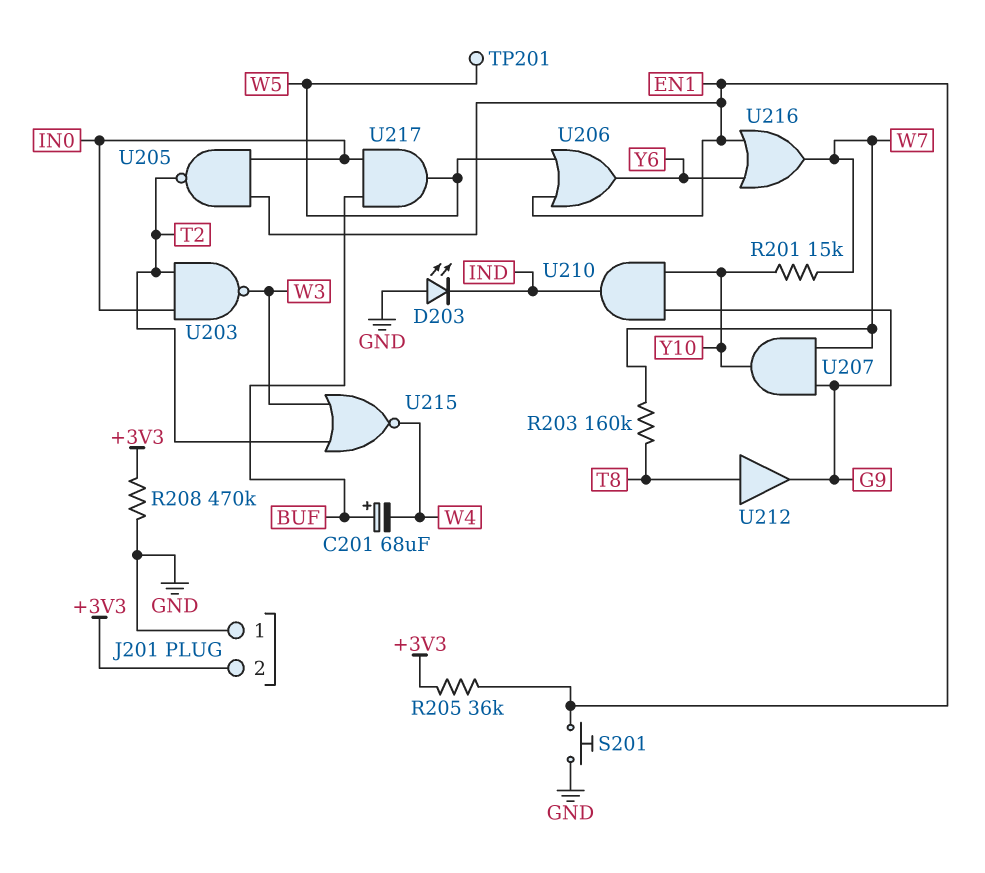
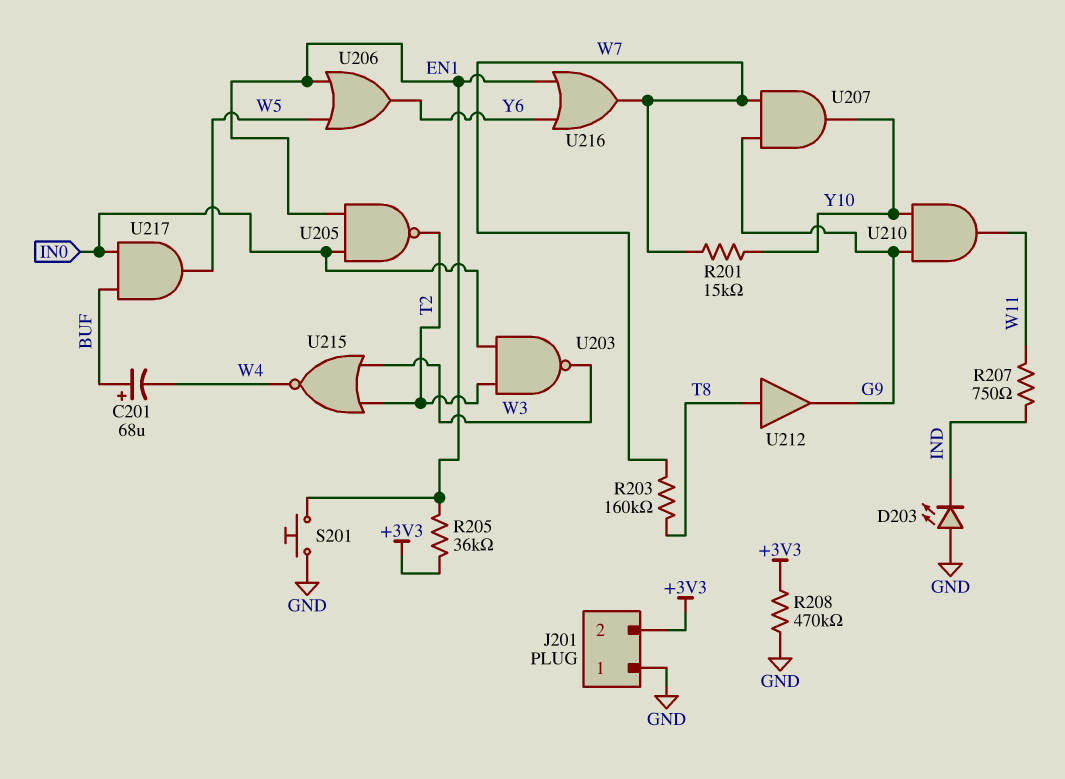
R207: none -> 750 (IND, W11)
TP201: test point (W5) -> none
U210: AND (in G9, in Y10, out IND) -> AND (in G9, in Y10, out W11)

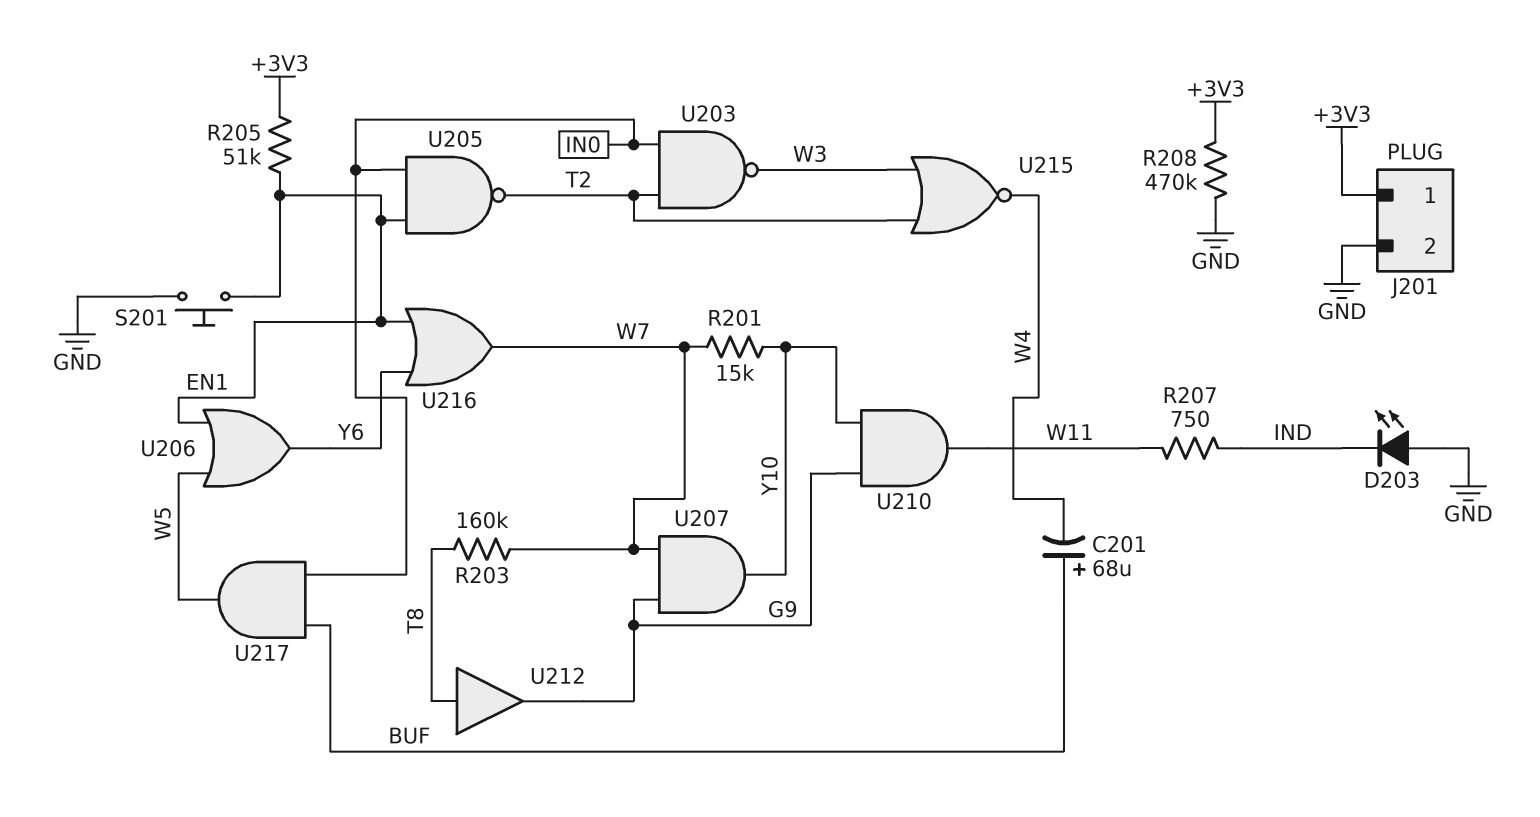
J201 pin 1: GND -> +3V3
J201 pin 2: +3V3 -> GND
R205: 36k (+3V3, EN1) -> 51k (+3V3, EN1)

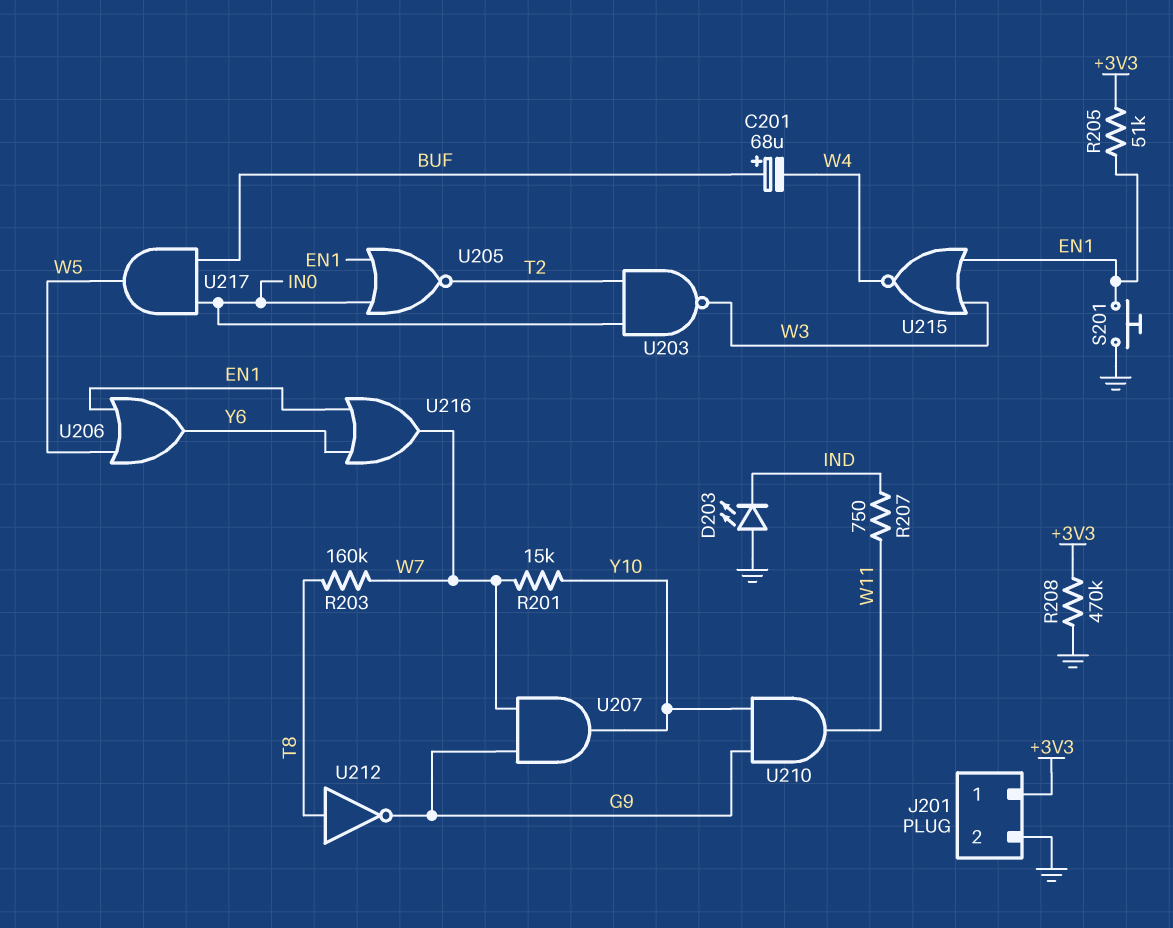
U205: NAND (in EN1, in IN0, out T2) -> NOR (in EN1, in IN0, out T2)
U212: buffer (in T8, out G9) -> NOT (in T8, out G9)
U215: NOR (in T2, in W3, out W4) -> NOR (in EN1, in W3, out W4)

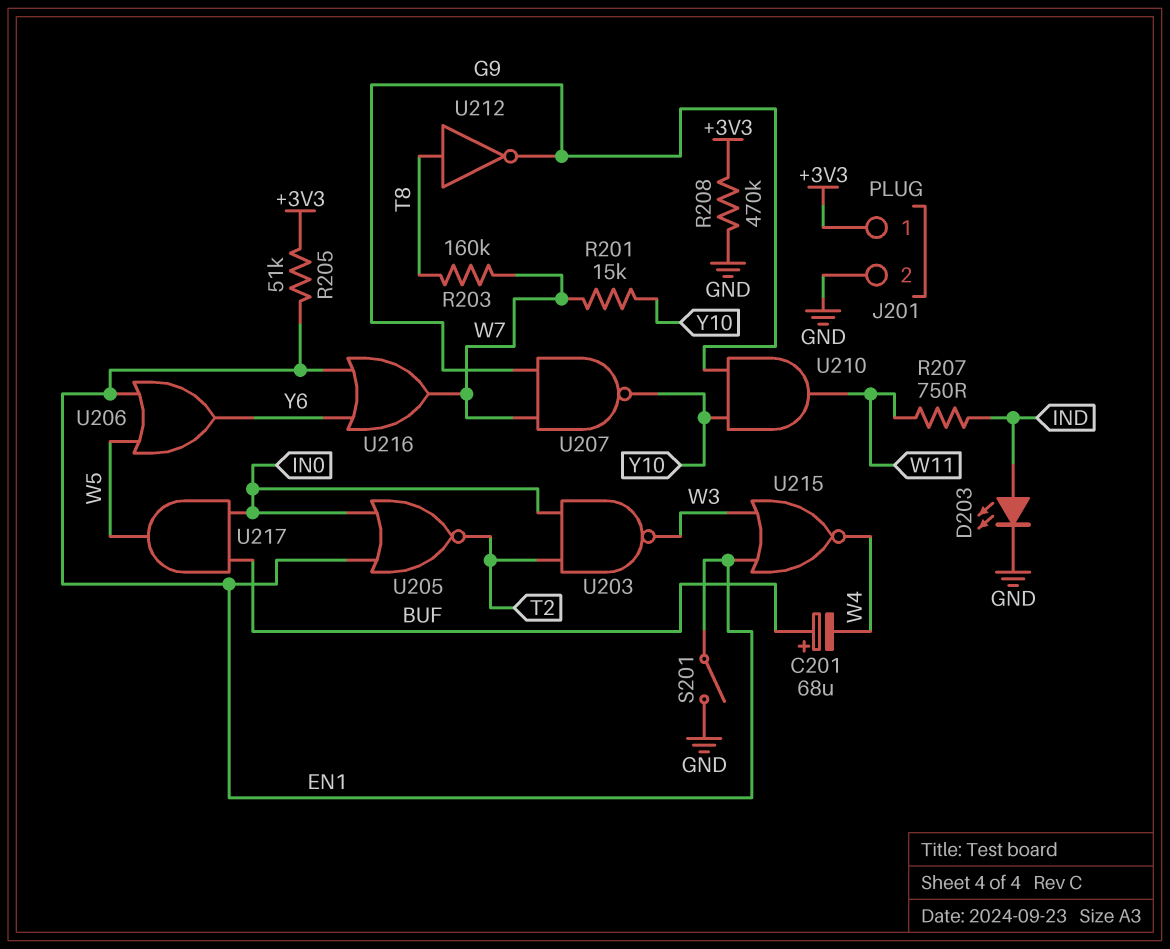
D203: LED (A GND, K IND) -> LED (A IND, K GND)
S201: button (EN1, GND) -> switch (EN1, GND)
U207: AND (in G9, in W7, out Y10) -> NAND (in G9, in W7, out Y10)

